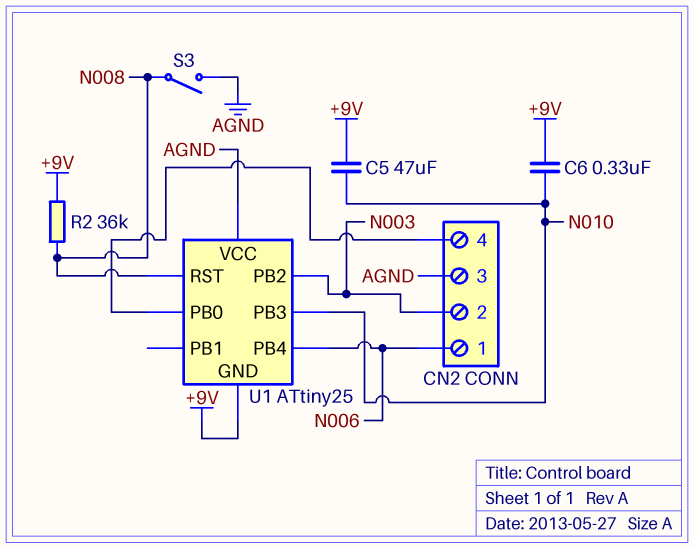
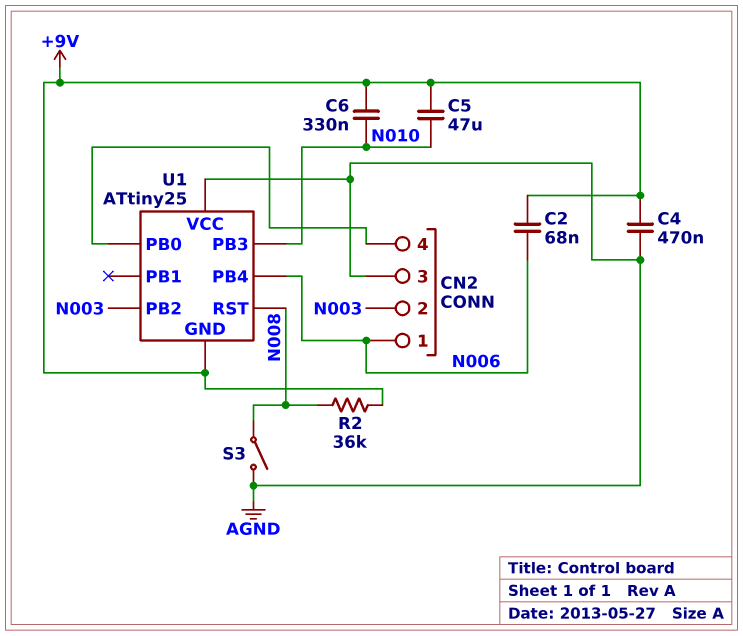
C2: none -> 68nF (+9V, N006)
C4: none -> 470nF (+9V, AGND)

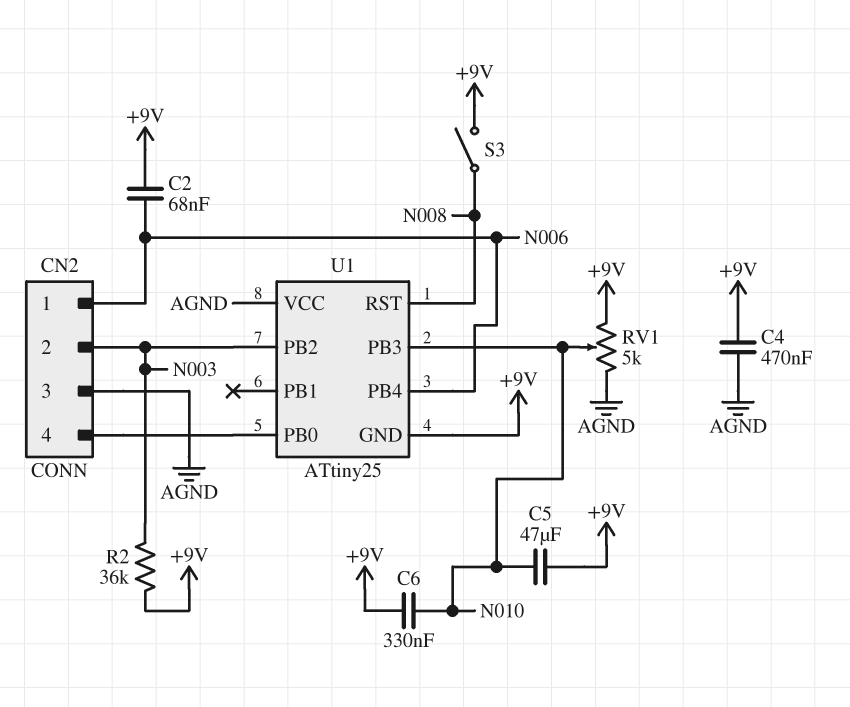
R2: 36k (+9V, N008) -> 36k (+9V, N003)
RV1: none -> 5k (+9V, AGND, wiper N010)
S3: switch (AGND, N008) -> switch (+9V, N008)

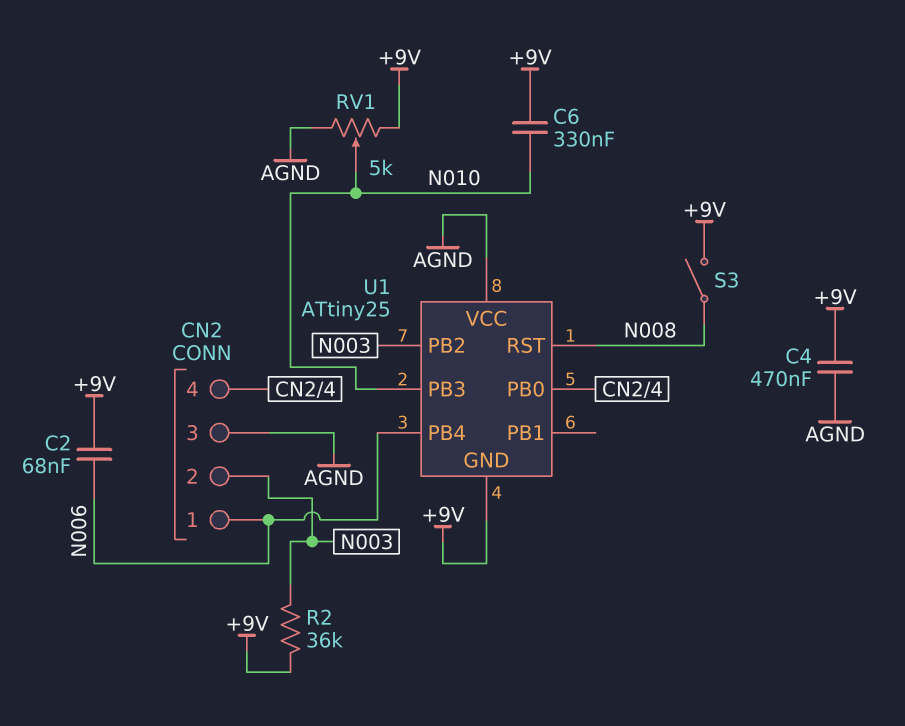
C5: 47uF (+9V, N010) -> none

